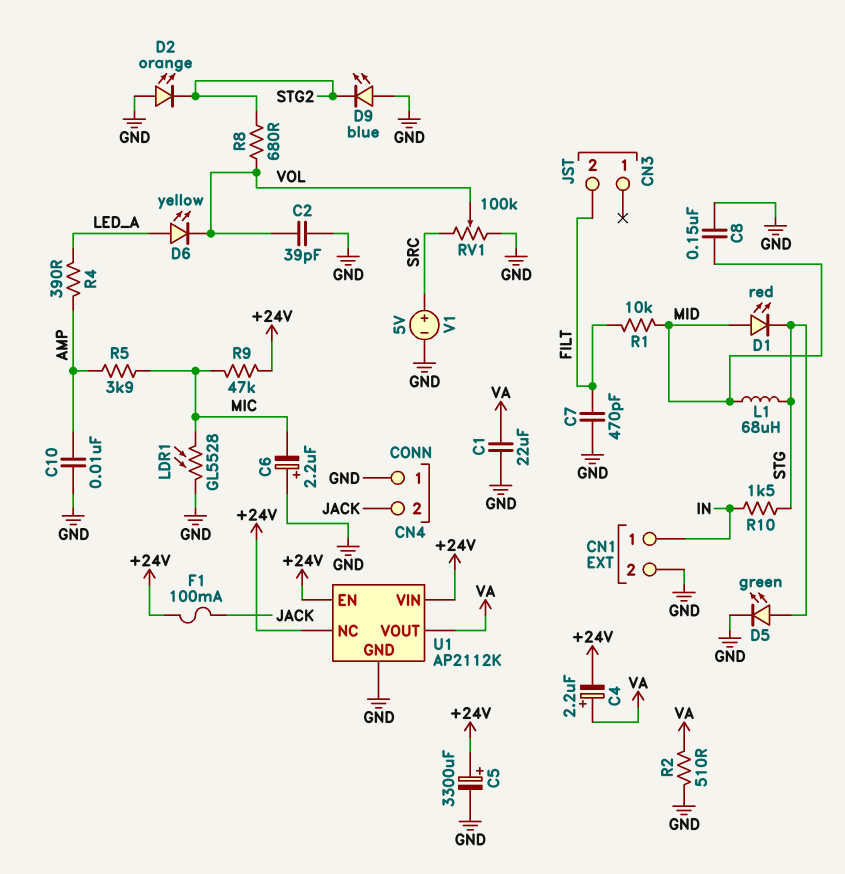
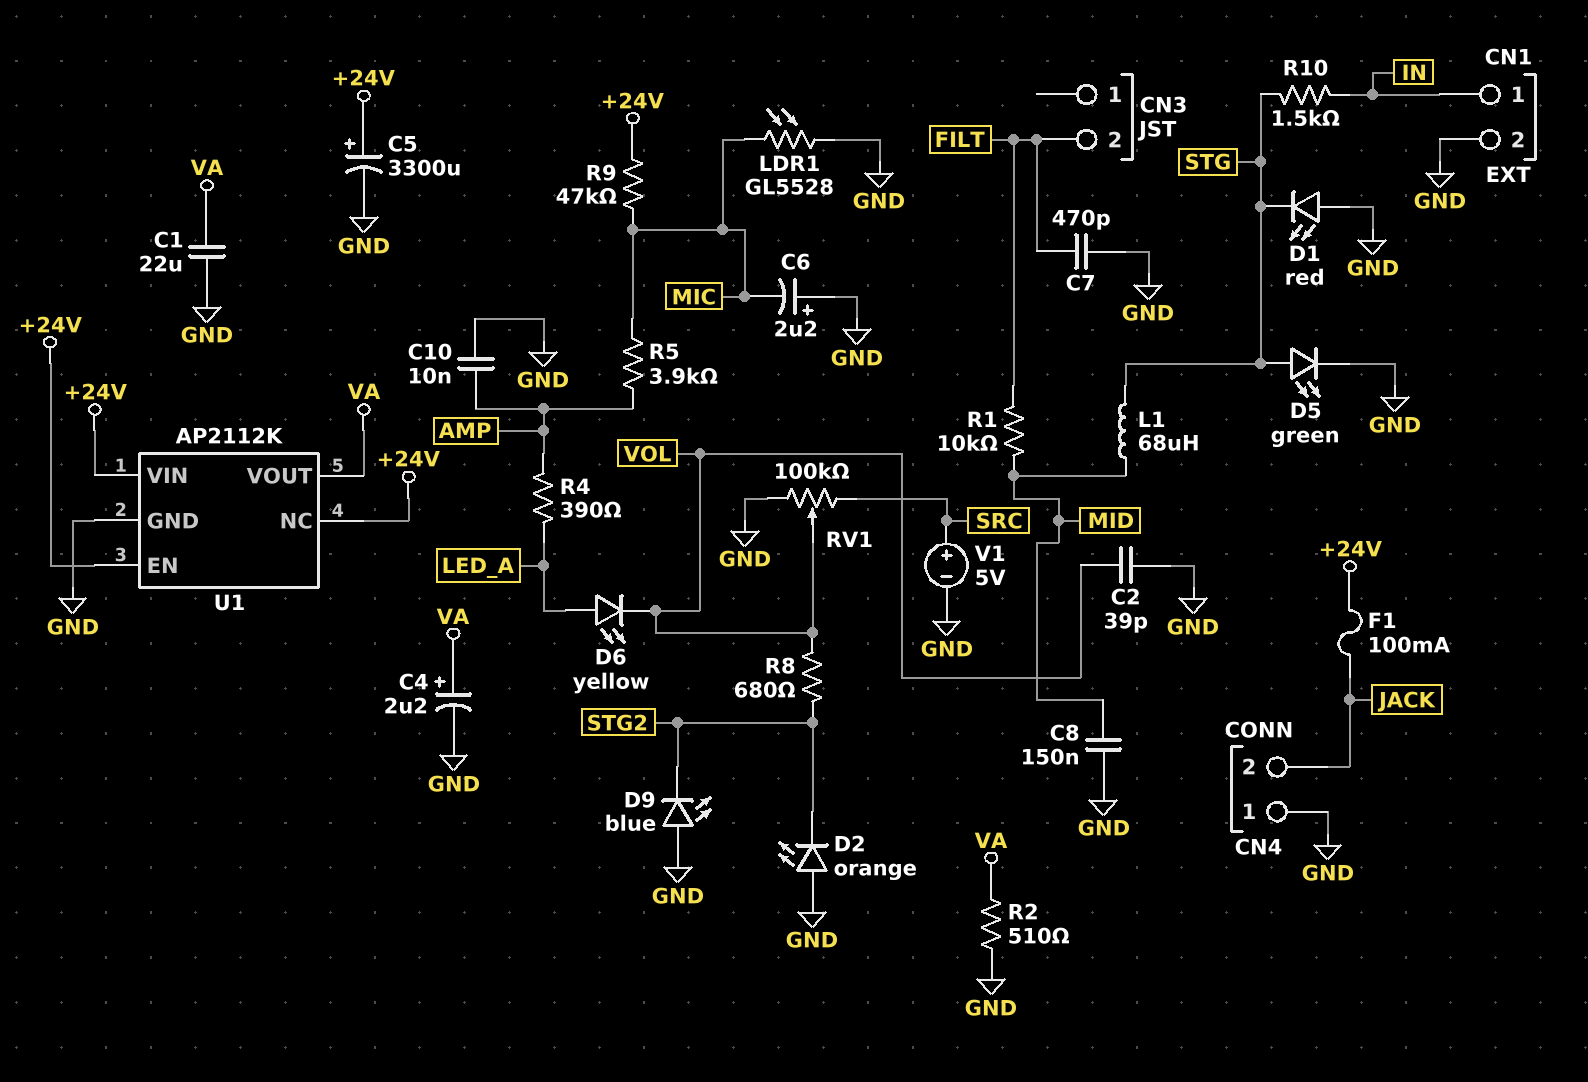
C4: 2.2uF (plus VA, minus +24V) -> 2.2uF (plus VA, minus GND)
D1: LED red (A MID, K STG) -> LED red (A GND, K STG)

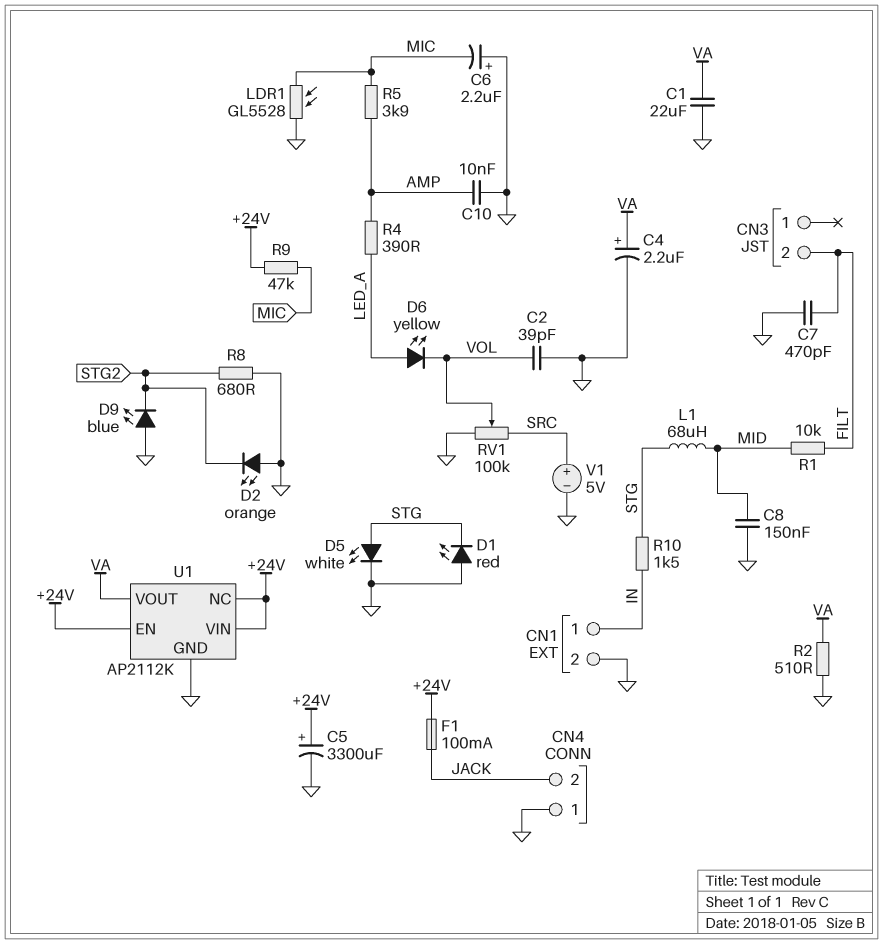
D5: LED green (A STG, K GND) -> LED white (A STG, K GND)
R8: 680 (STG2, VOL) -> 680 (GND, STG2)

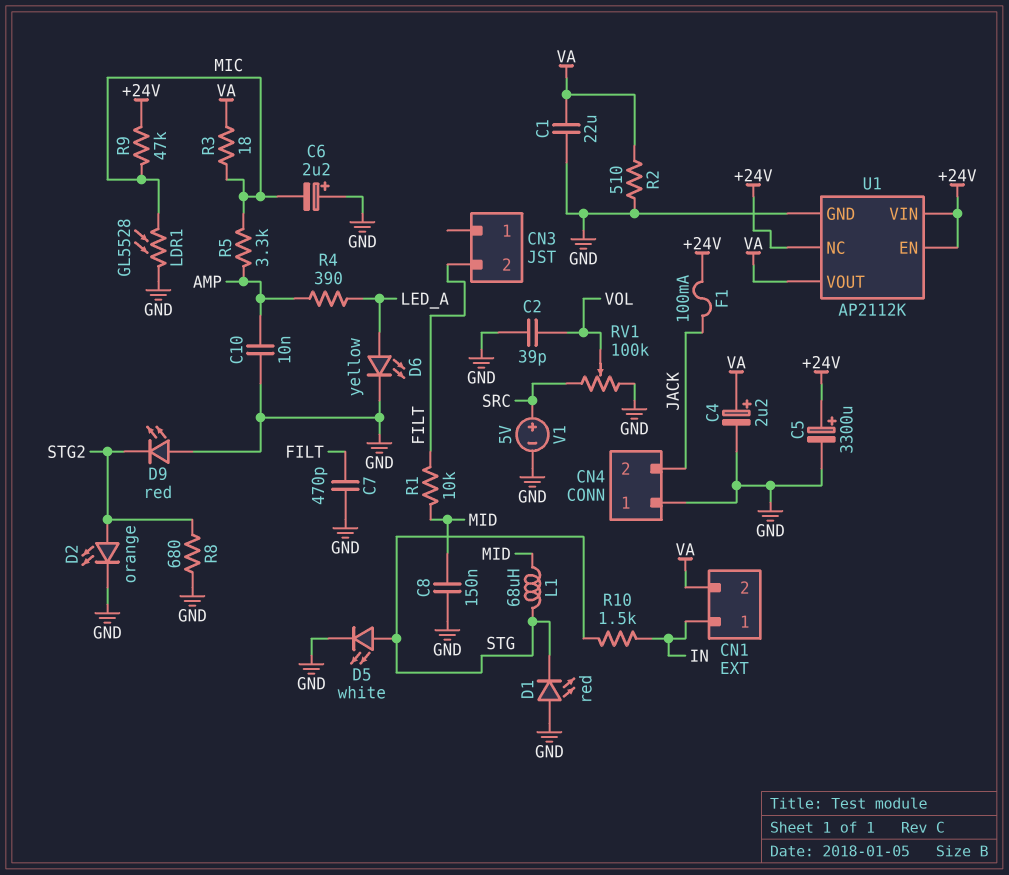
CN1 pin 2: GND -> VA
D2: LED orange (A GND, K STG2) -> LED orange (A STG2, K GND)
D6: LED yellow (A LED_A, K VOL) -> LED yellow (A LED_A, K GND)
D9: LED blue (A GND, K STG2) -> LED red (A GND, K STG2)
R3: none -> 18 (MIC, VA)
R5: 3.9k (AMP, MIC) -> 3.3k (AMP, MIC)

